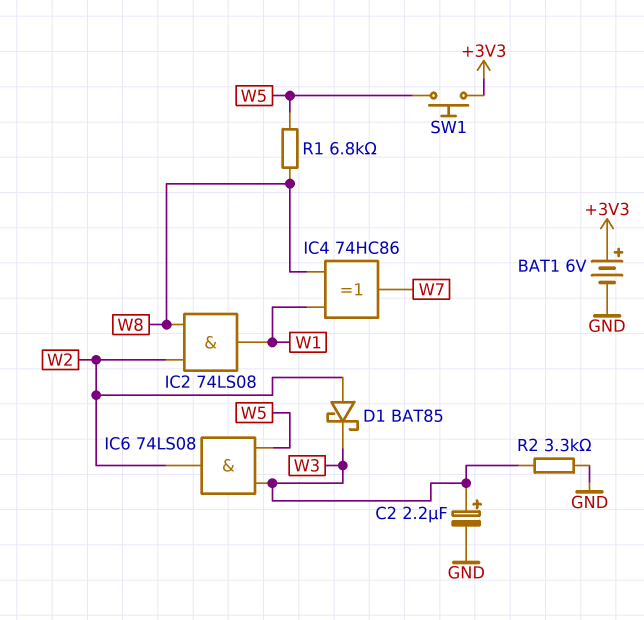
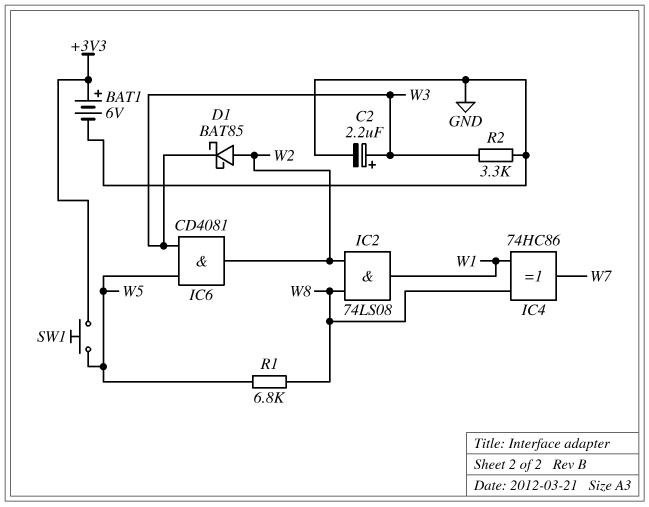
IC6: AND 74LS08 (in W3, in W5, out W2) -> AND CD4081 (in W3, in W5, out W2)

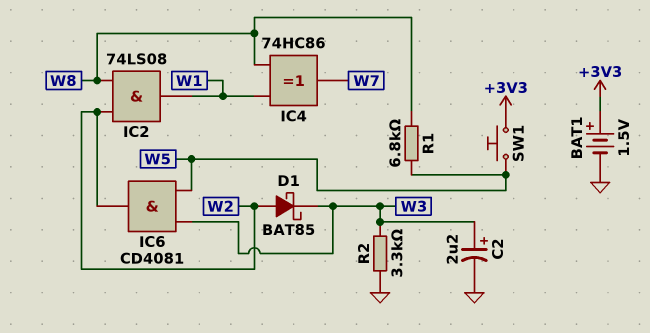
BAT1: 6V (plus +3V3, minus GND) -> 1.5V (plus +3V3, minus GND)

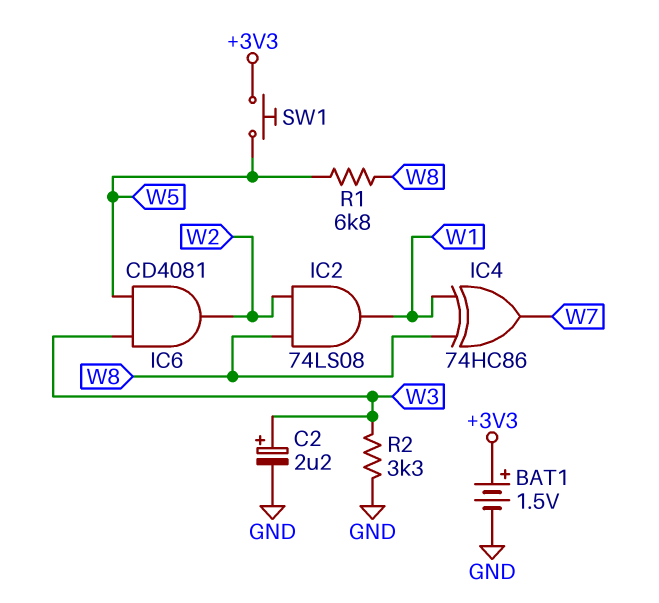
D1: schottky BAT85 (A W2, K W3) -> none

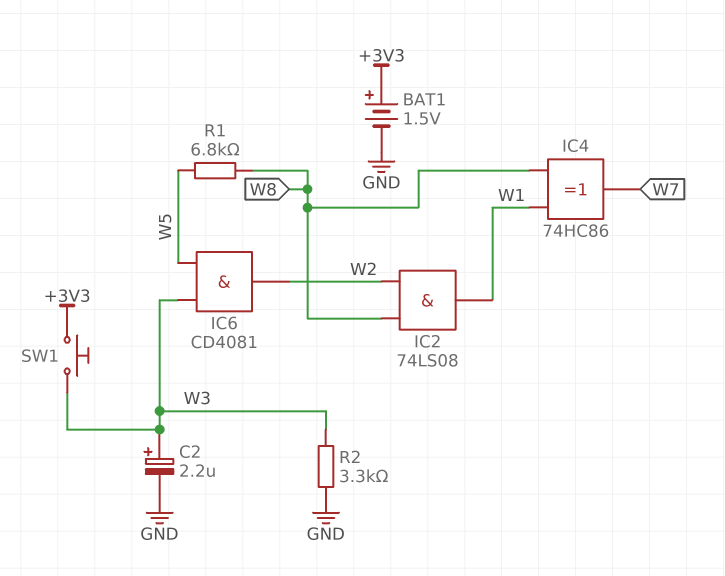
SW1: button (+3V3, W5) -> button (+3V3, W3)

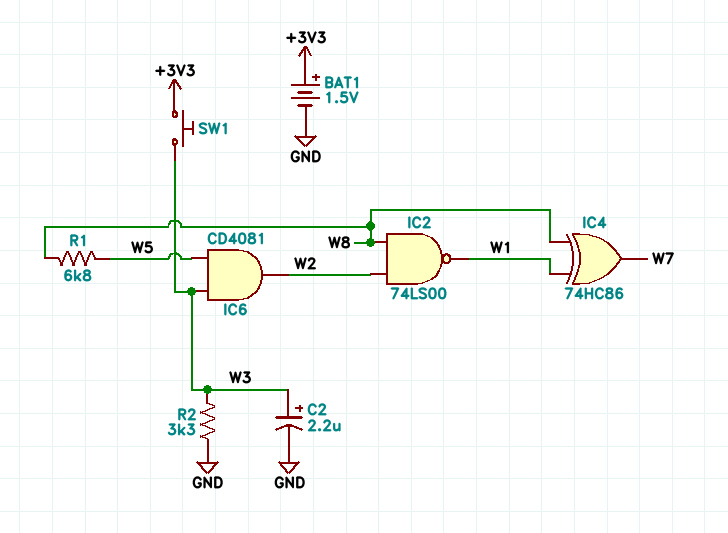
IC2: AND 74LS08 (in W2, in W8, out W1) -> NAND 74LS00 (in W2, in W8, out W1)

